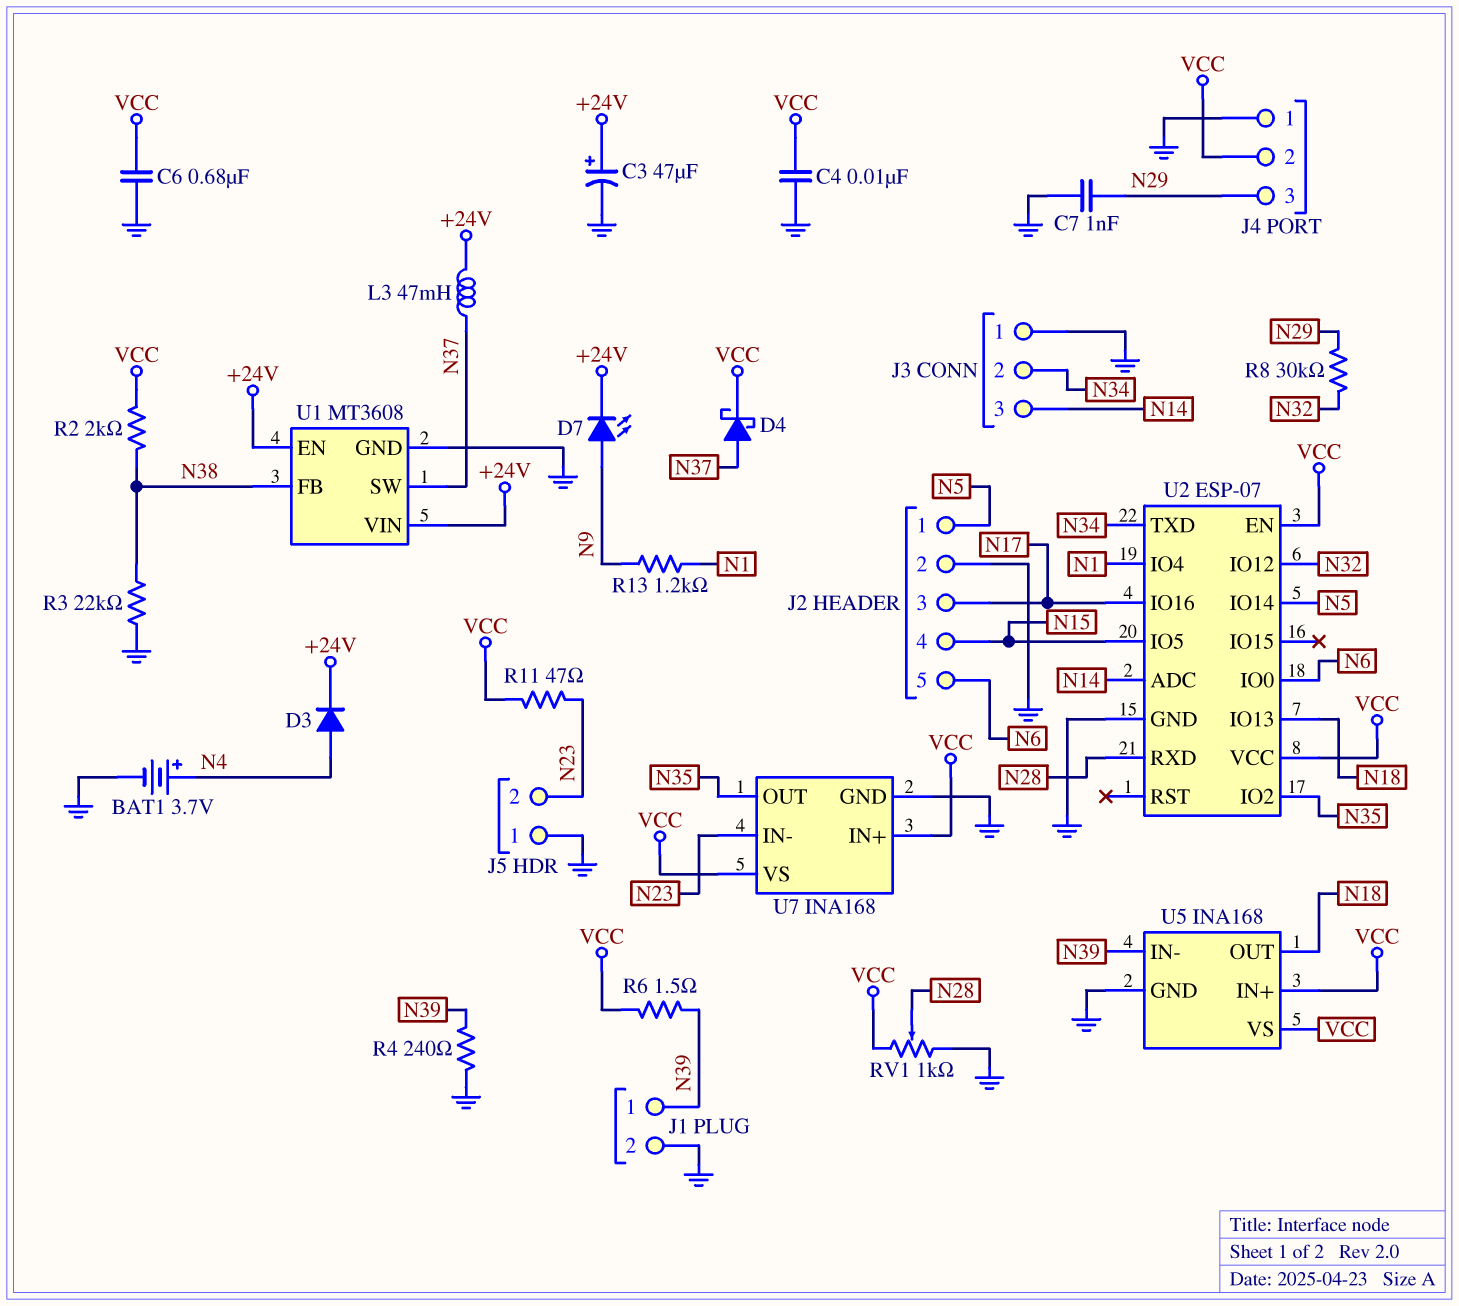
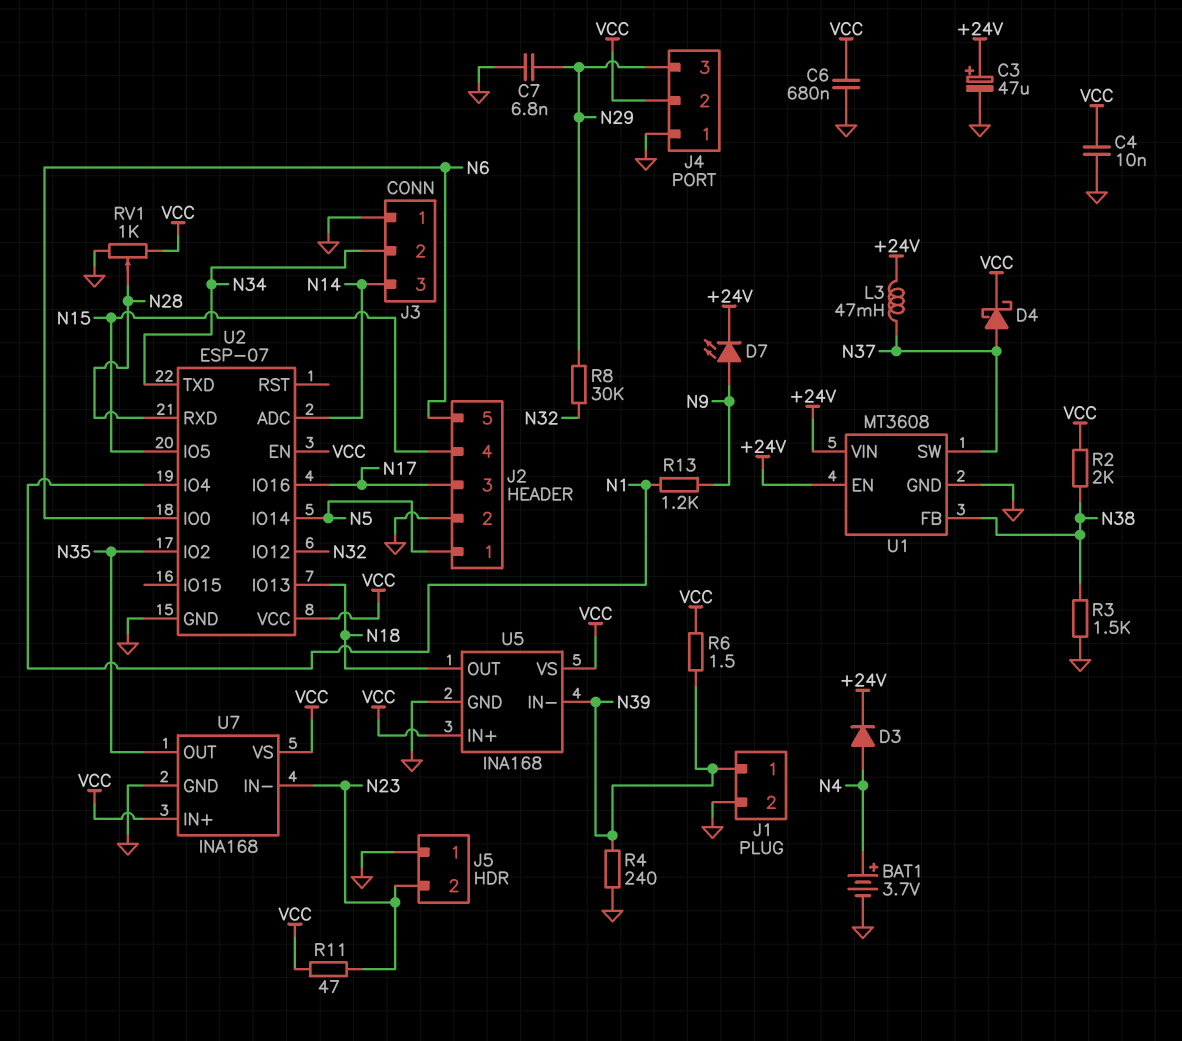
C7: 1nF (GND, N29) -> 6.8nF (GND, N29)
R3: 22k (GND, N38) -> 1.5k (GND, N38)

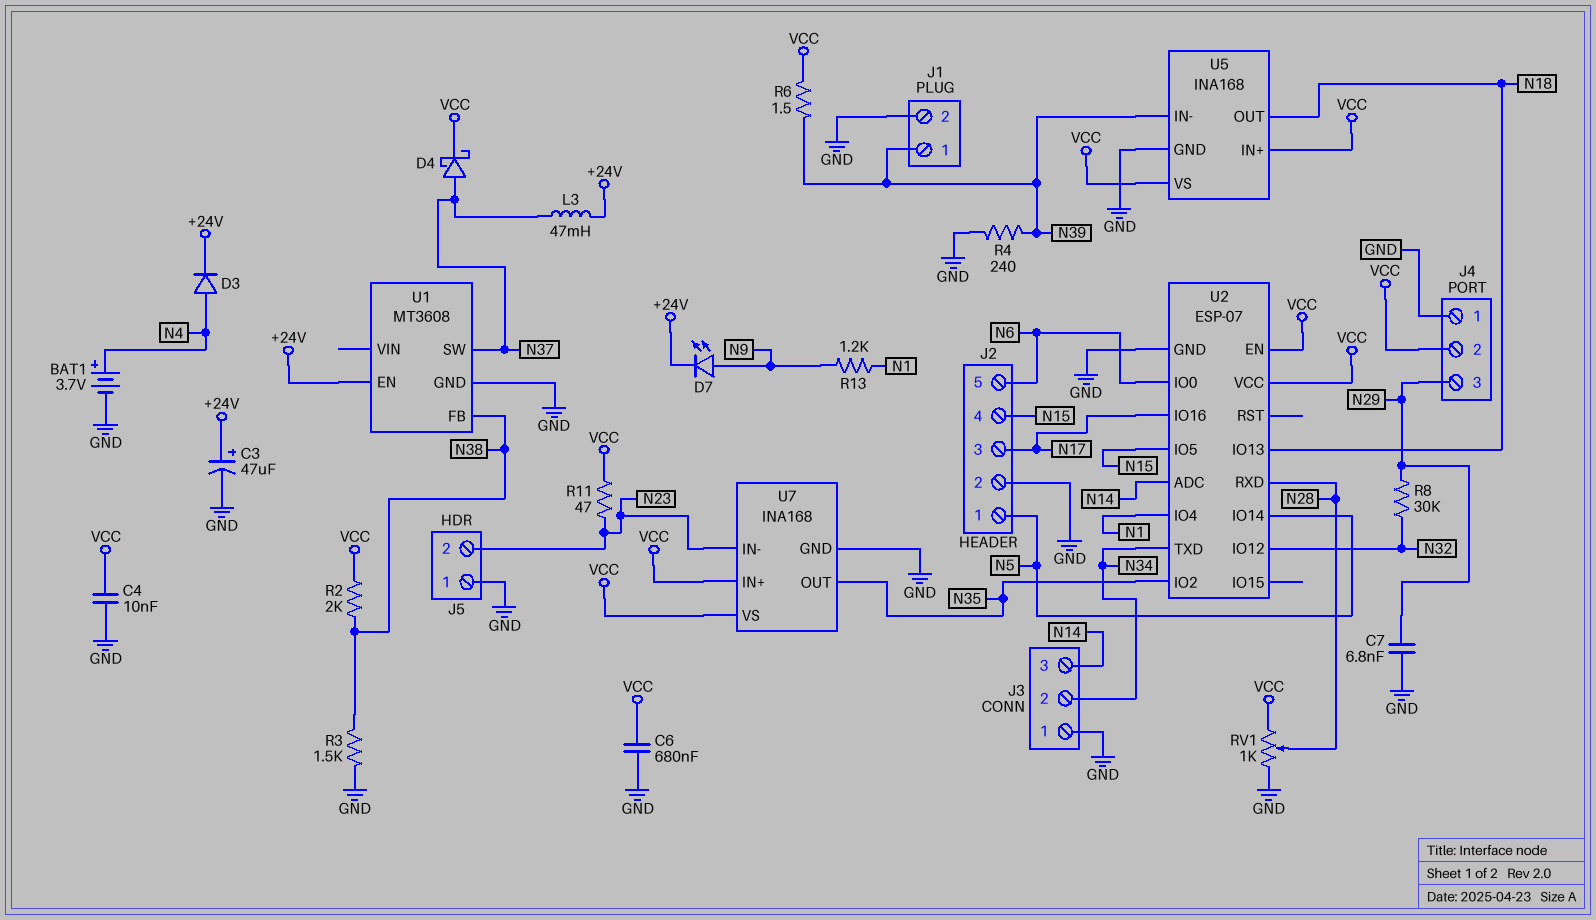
U1 pin VIN: +24V -> none

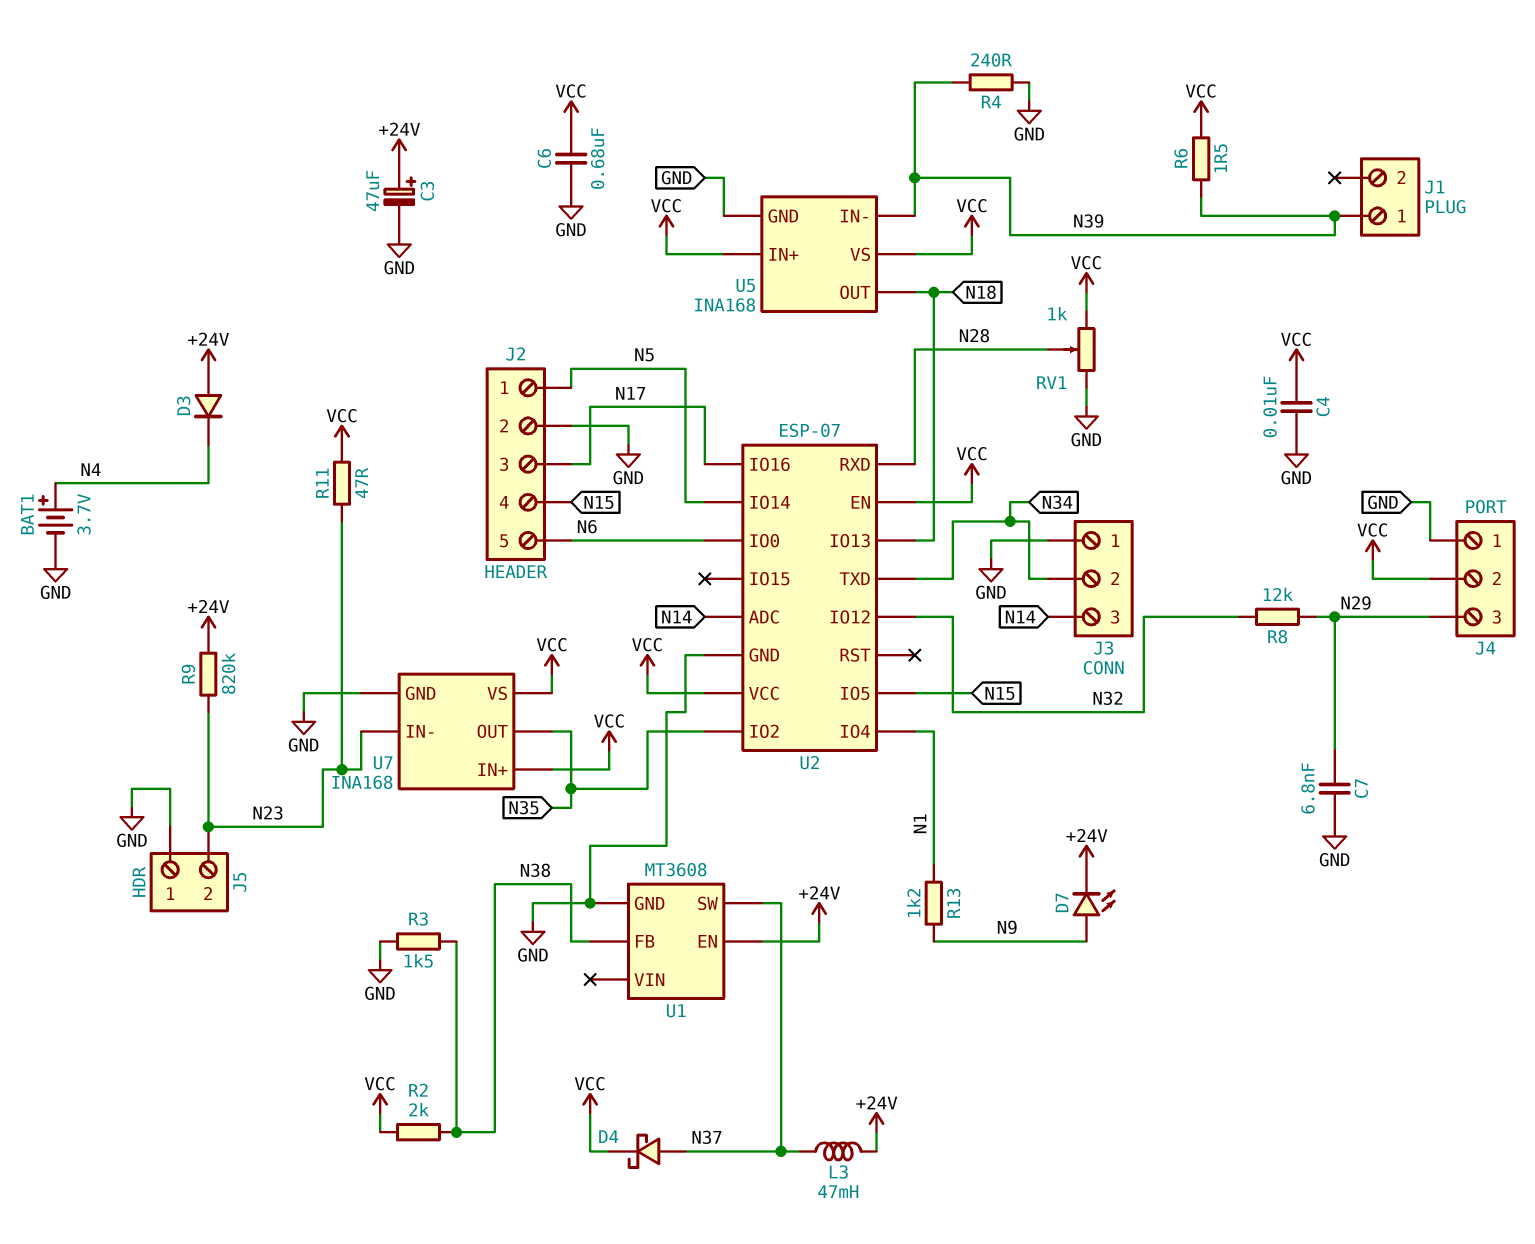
D3: diode (A N4, K +24V) -> diode (A +24V, K N4)
J1 pin 2: GND -> none
R8: 30k (N29, N32) -> 12k (N29, N32)
R9: none -> 820k (+24V, N23)

